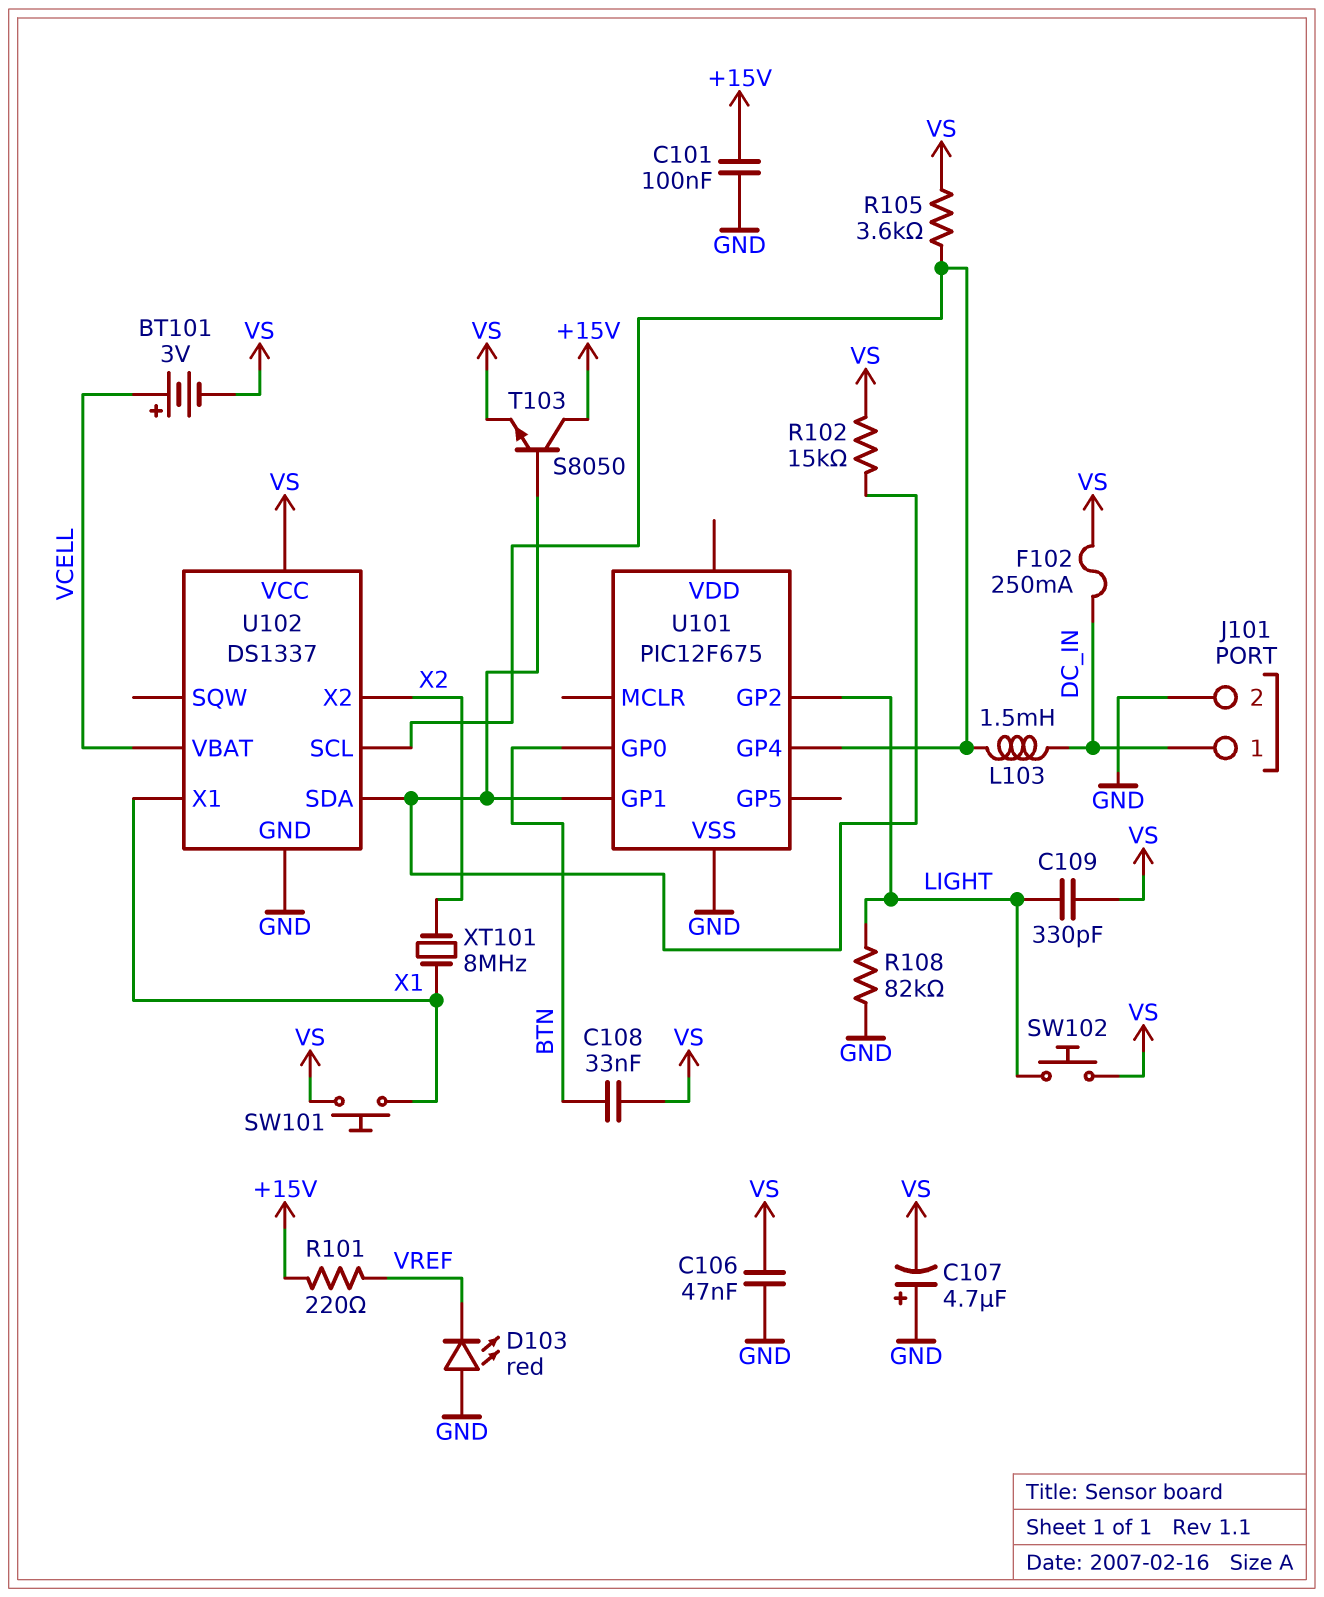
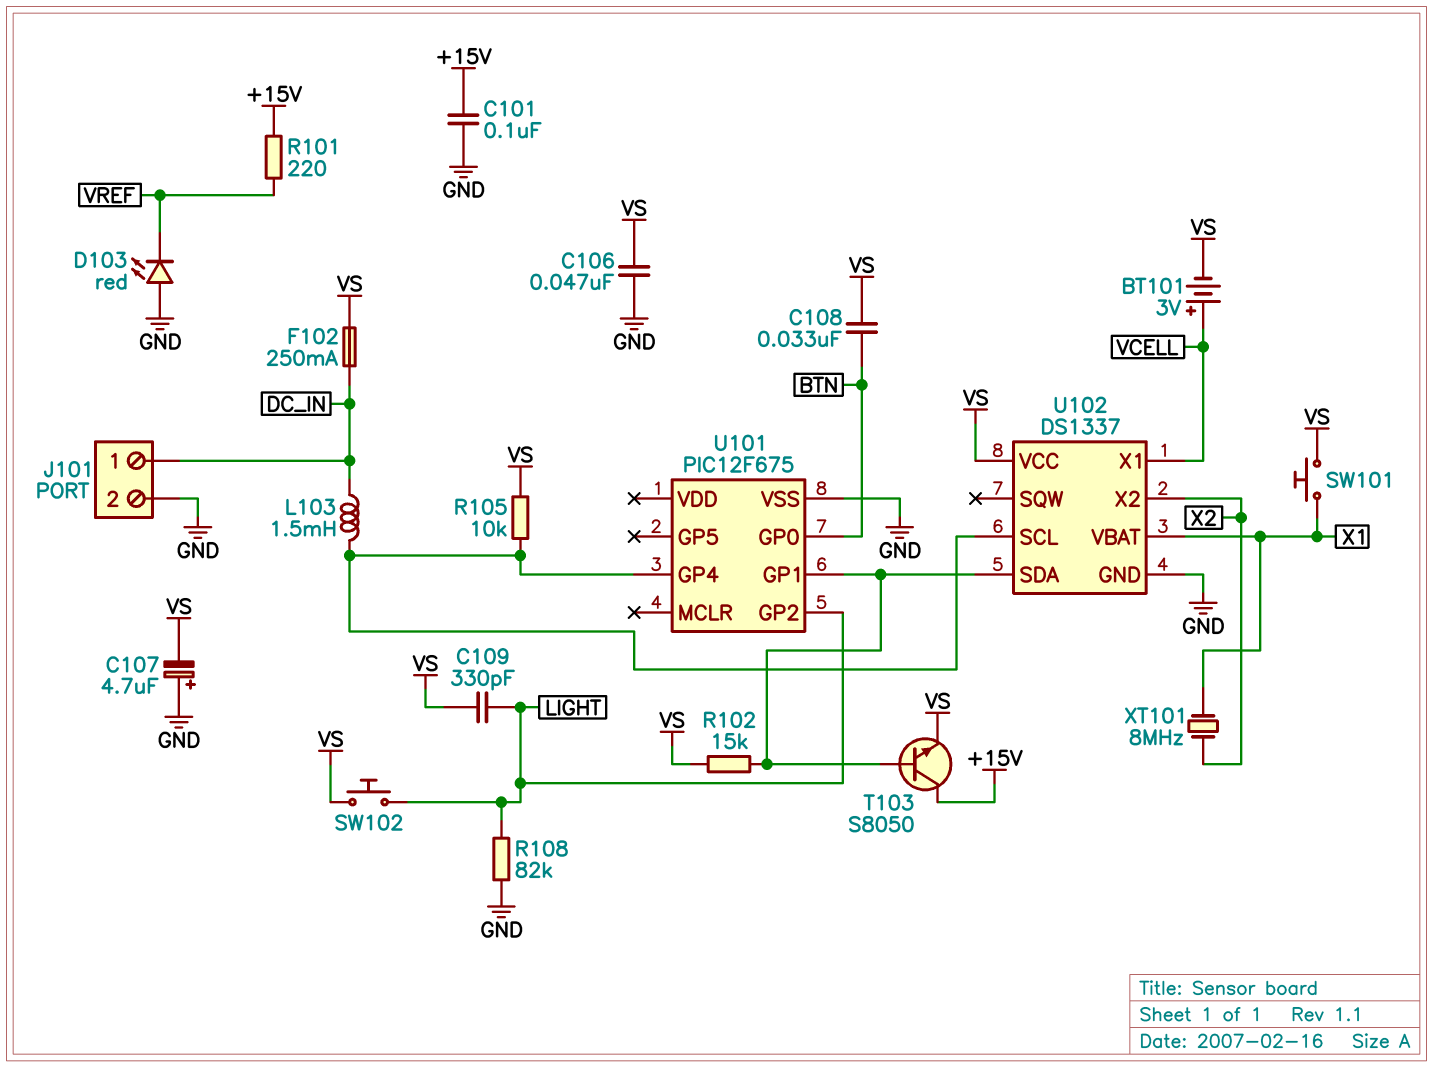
R105: 3.6k (U101/GP4, VS) -> 10k (U101/GP4, VS)
U102 pin VBAT: VCELL -> X1
U102 pin X1: X1 -> VCELL

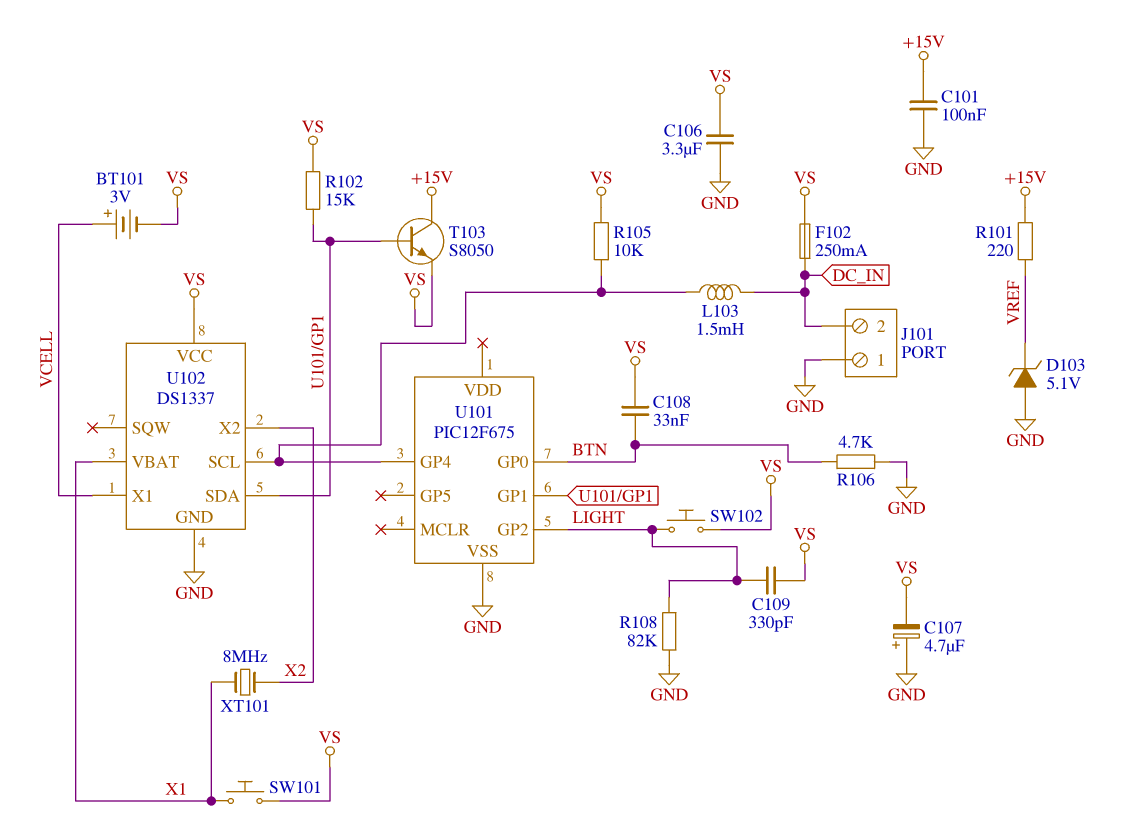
C106: 47nF (GND, VS) -> 3.3uF (GND, VS)
D103: LED red (A GND, K VREF) -> zener 5.1V (A GND, K VREF)
J101 pin 1: DC_IN -> GND
J101 pin 2: GND -> DC_IN
R106: none -> 4.7k (BTN, GND)

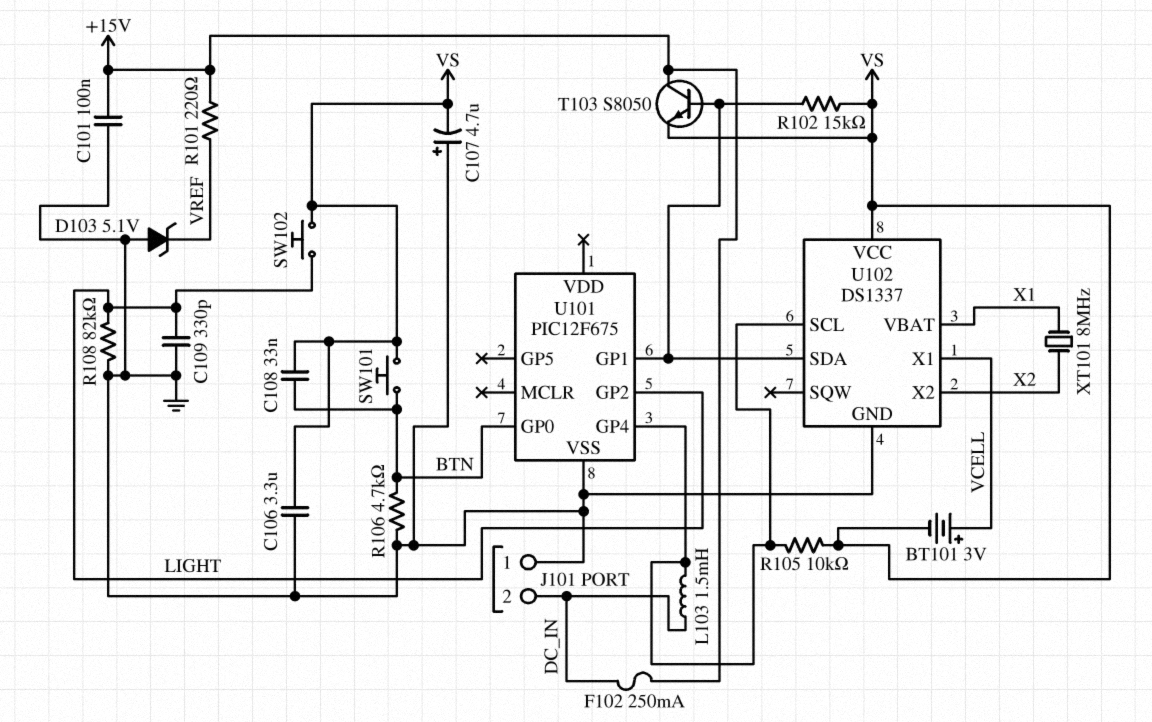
C109: 330pF (LIGHT, VS) -> 330pF (GND, LIGHT)
F102: 250mA (DC_IN, VS) -> 250mA (+15V, DC_IN)
SW101: button (VS, X1) -> button (BTN, VS)

